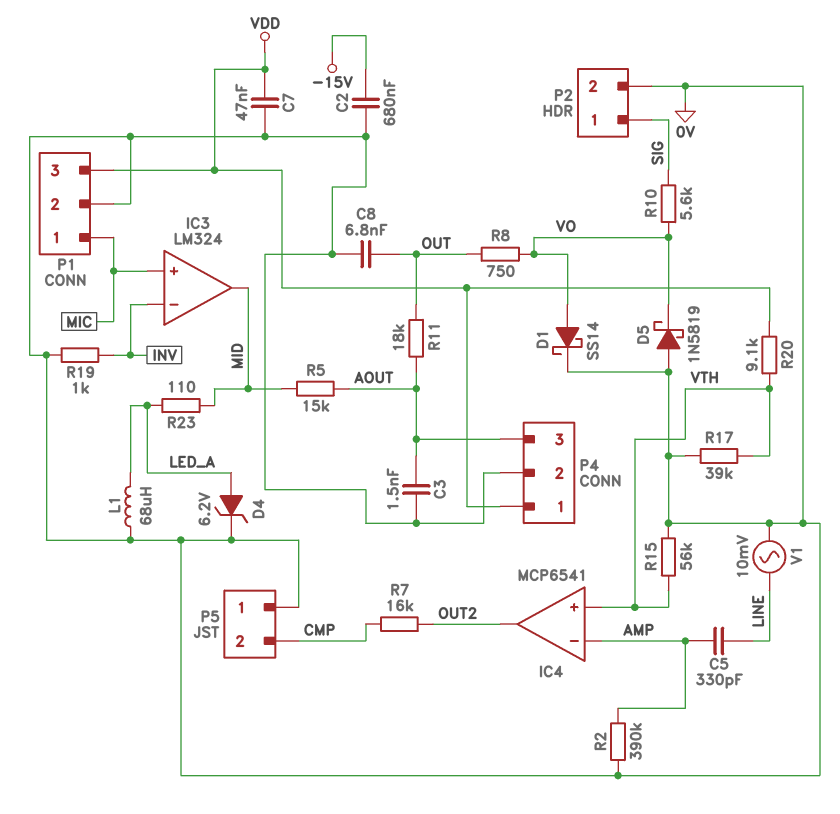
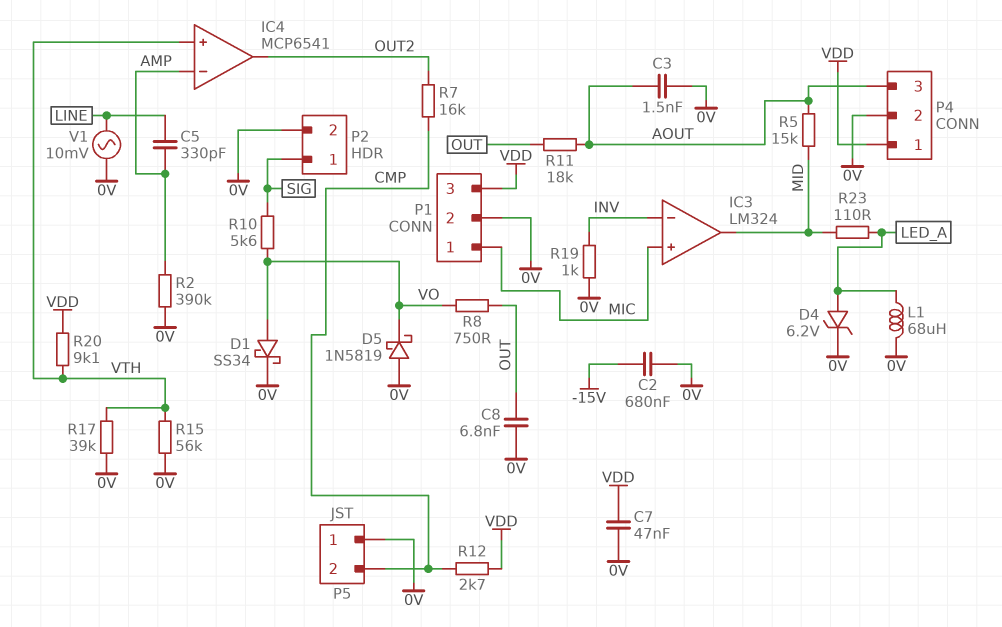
D1: schottky SS14 (A VO, K 0V) -> schottky SS34 (A VO, K 0V)
R12: none -> 2.7k (CMP, VDD)

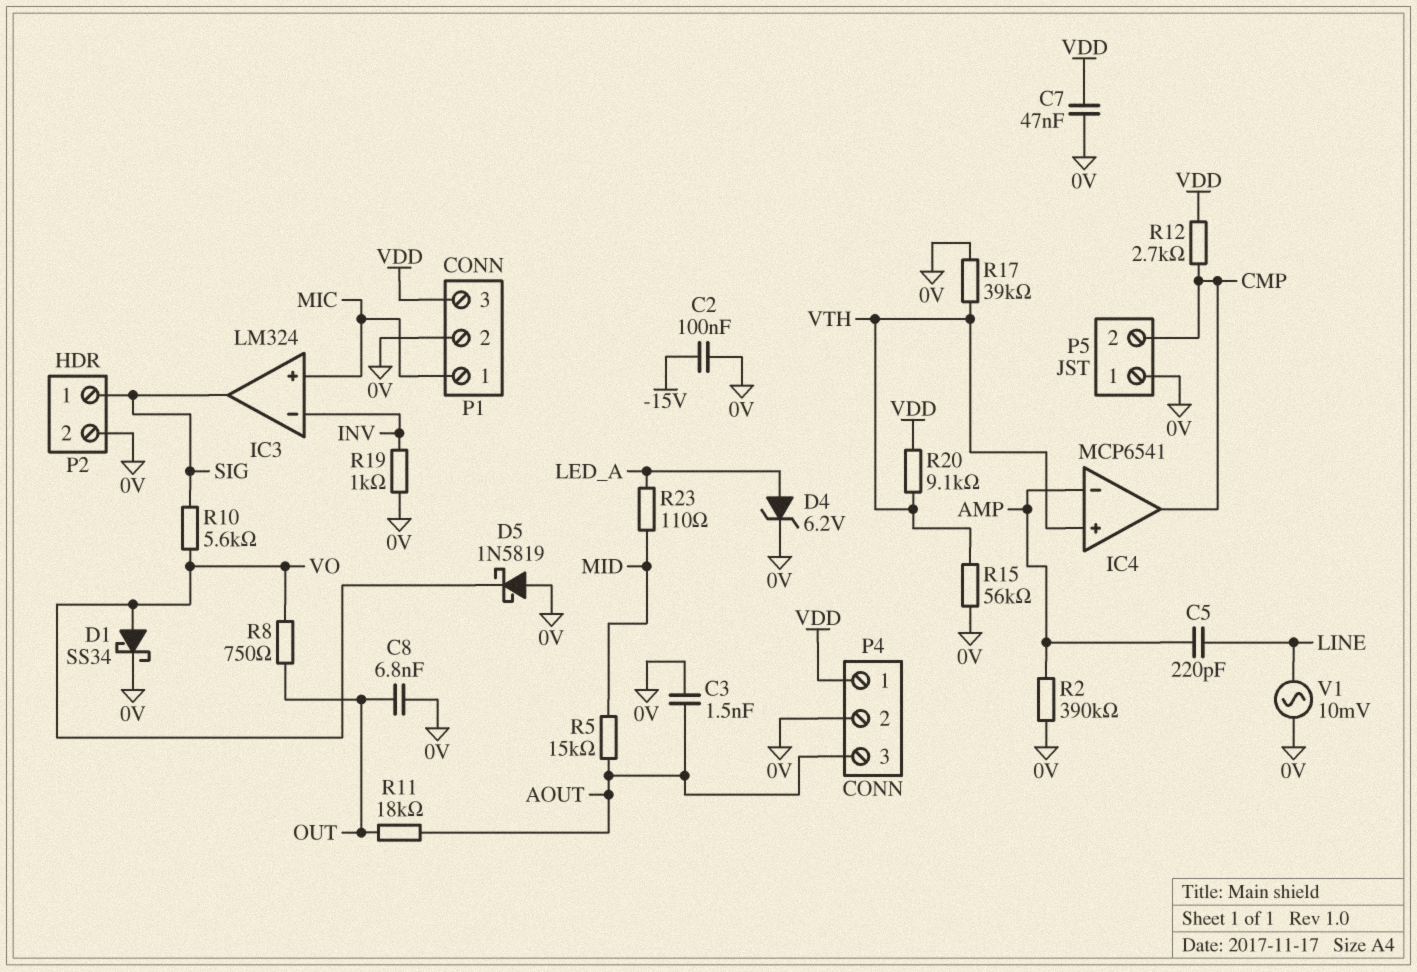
C2: 680nF (-15V, 0V) -> 100nF (-15V, 0V)
C5: 330pF (AMP, LINE) -> 220pF (AMP, LINE)
IC3 pin out: MID -> SIG
IC4 pin out: OUT2 -> CMP
L1: 68uH (0V, LED_A) -> none
R7: 16k (CMP, OUT2) -> none

